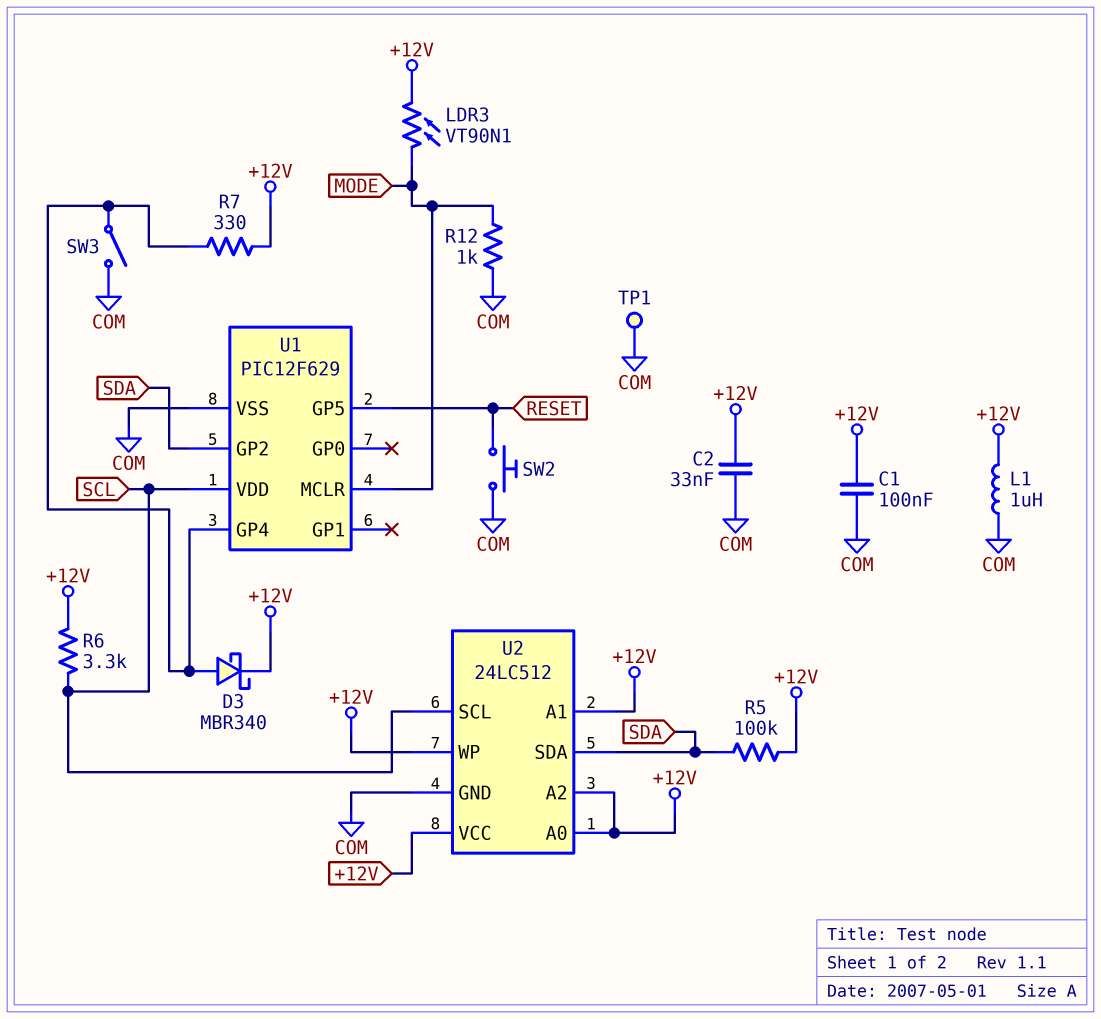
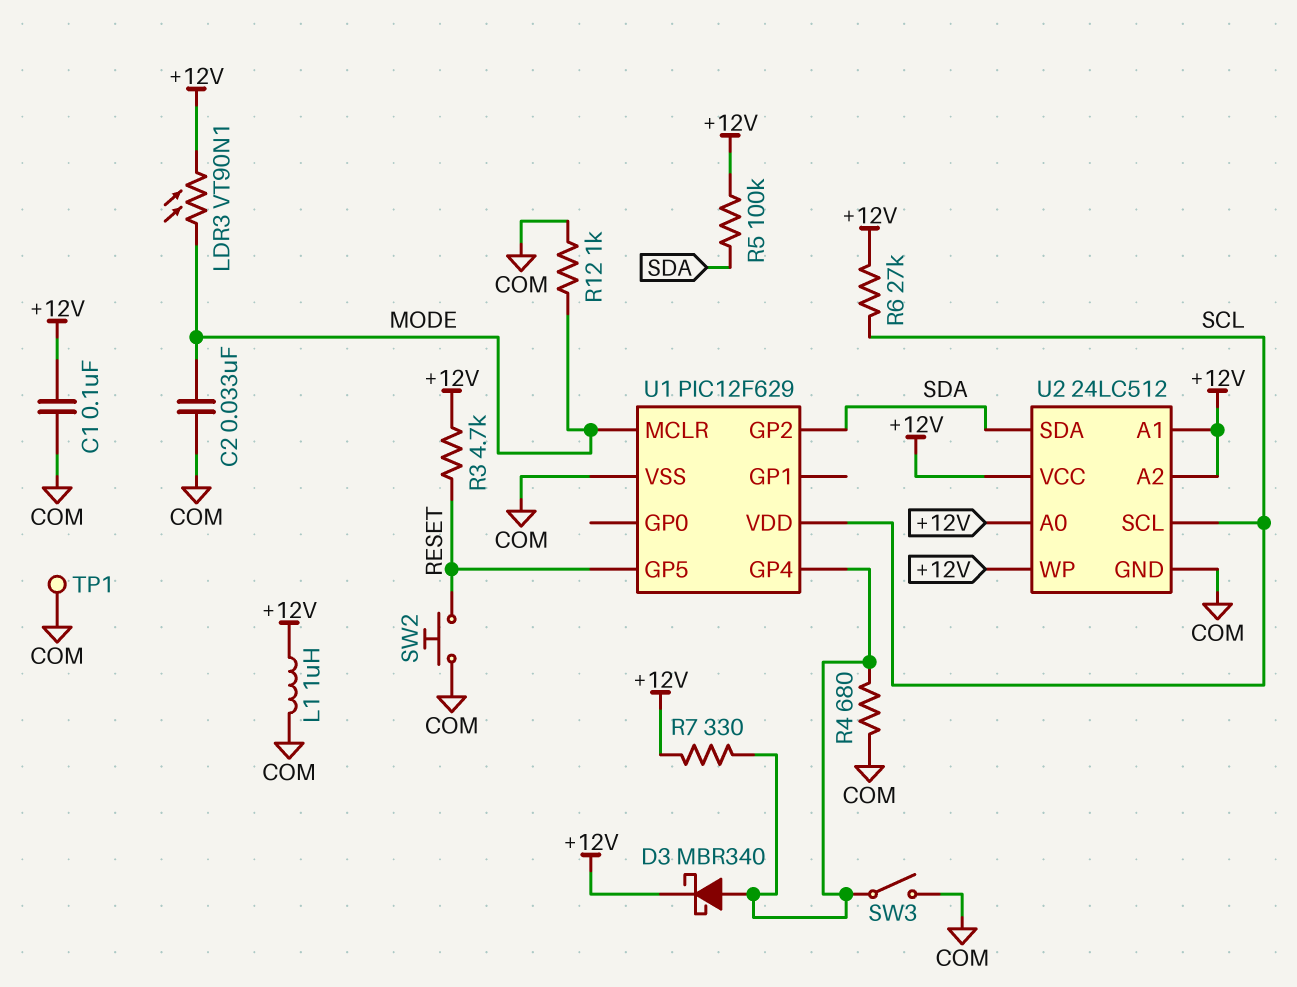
C2: 33nF (+12V, COM) -> 33nF (COM, MODE)
R3: none -> 4.7k (+12V, RESET)
R4: none -> 680 (COM, U1/GP4)
R6: 3.3k (+12V, SCL) -> 27k (+12V, SCL)

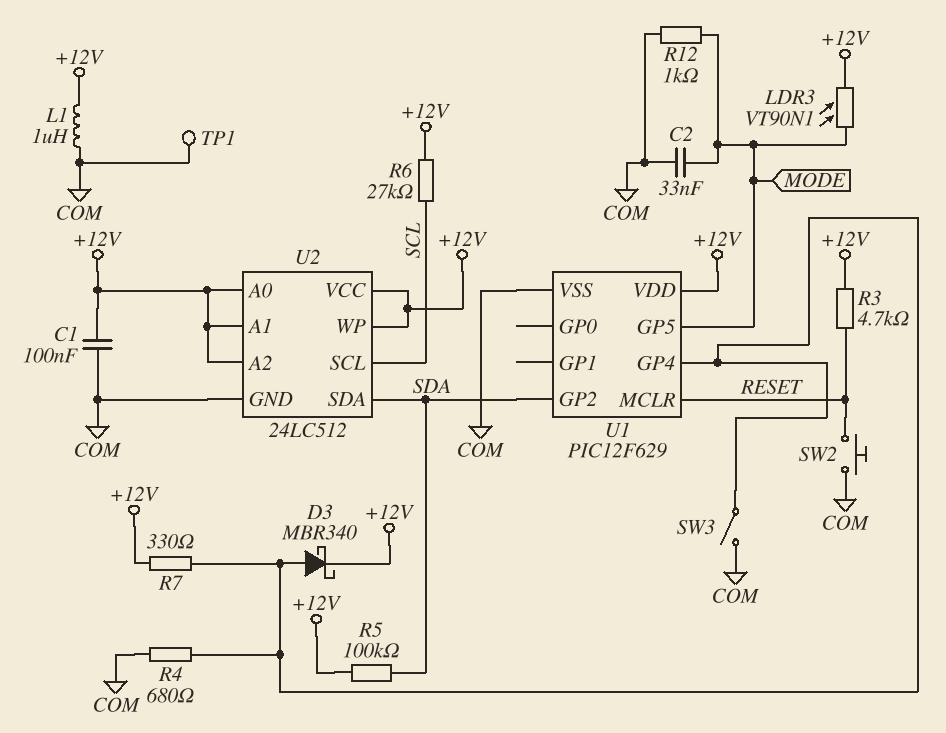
U1 pin GP5: RESET -> MODE
U1 pin MCLR: MODE -> RESET
U1 pin VDD: SCL -> +12V

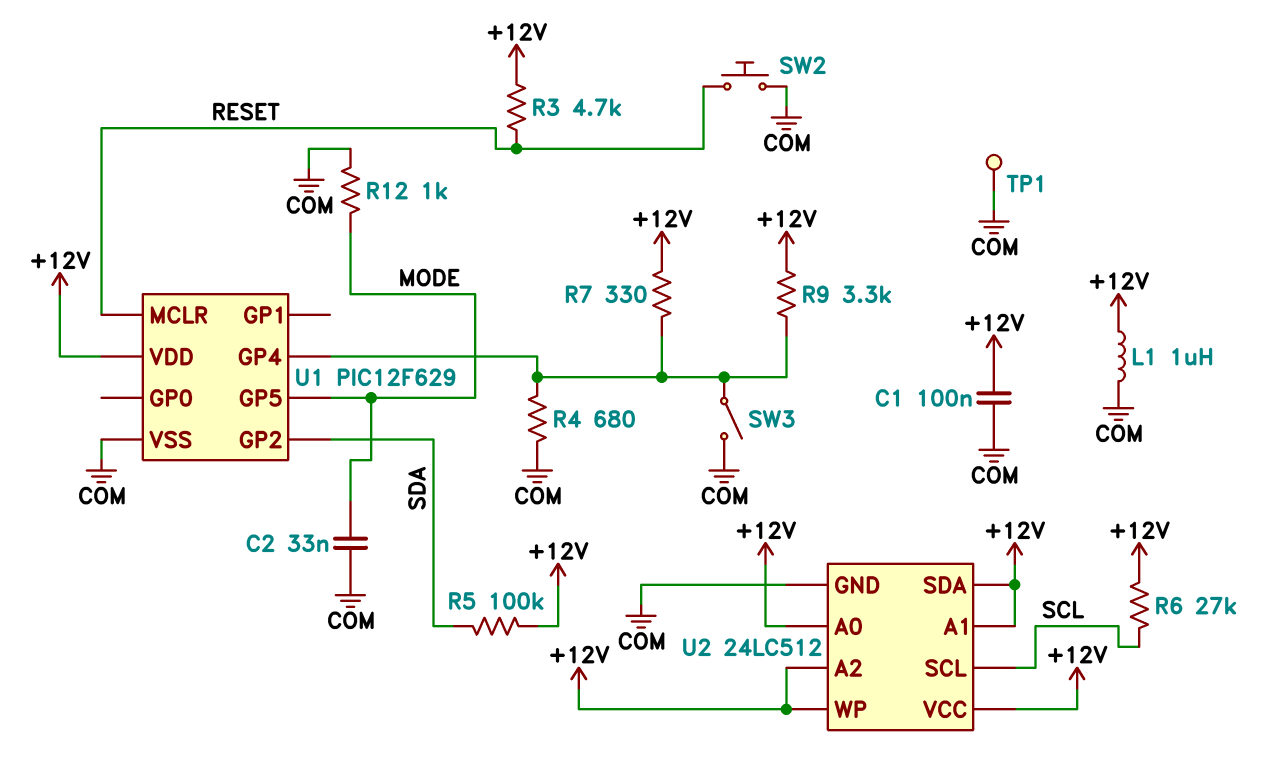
D3: schottky MBR340 (A U1/GP4, K +12V) -> none
LDR3: VT90N1 (+12V, MODE) -> none
R9: none -> 3.3k (+12V, U1/GP4)
U2 pin SDA: SDA -> +12V

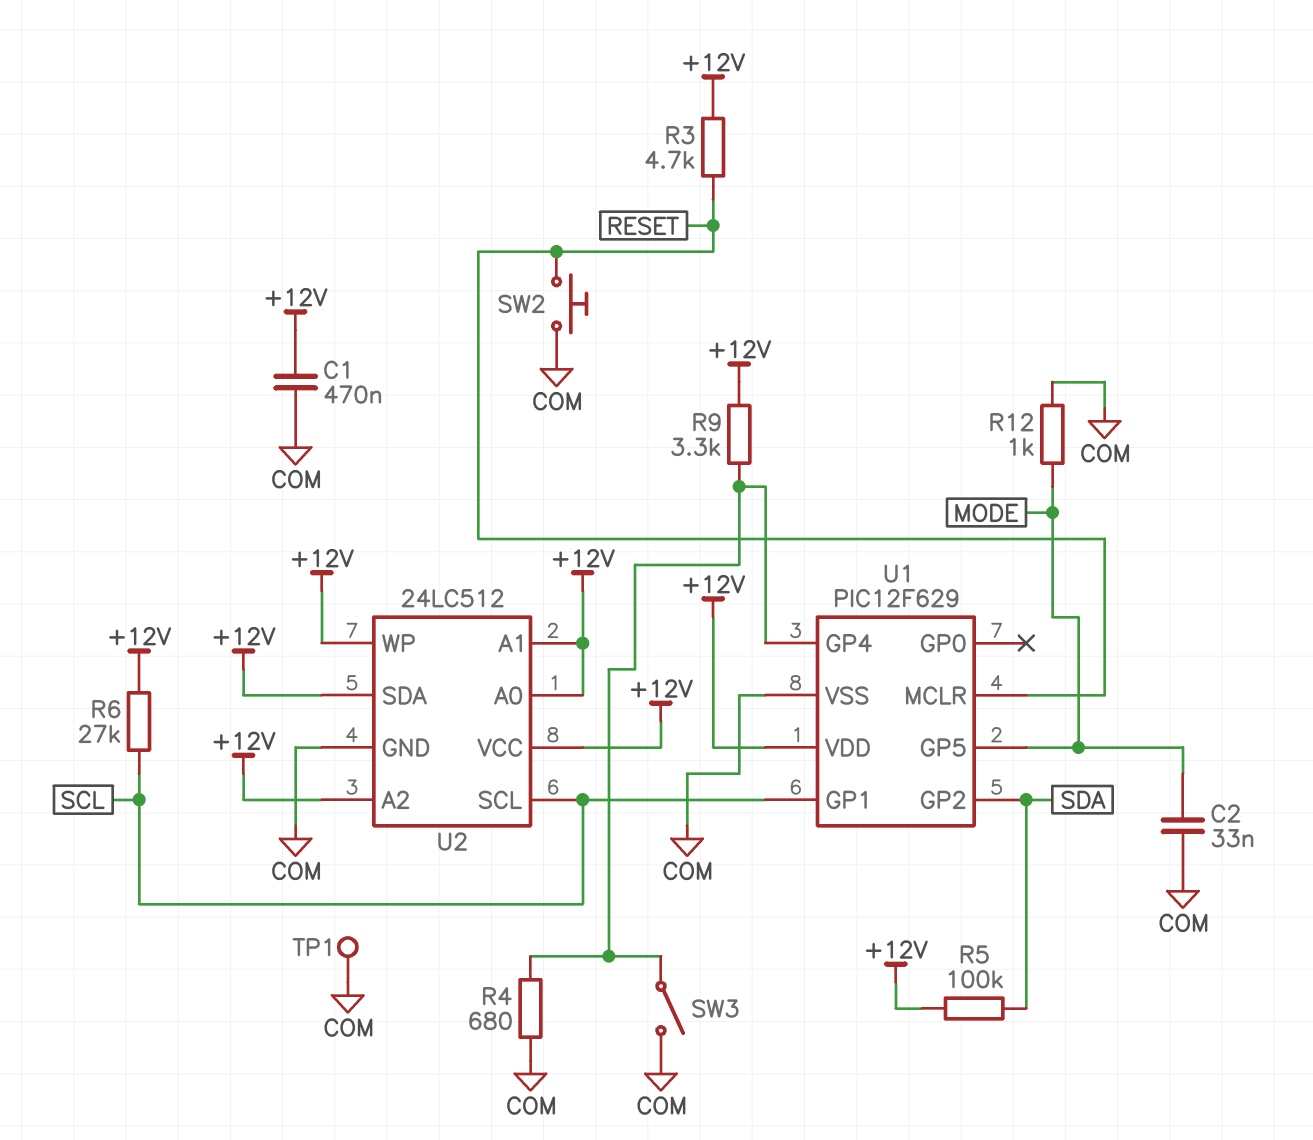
C1: 100nF (+12V, COM) -> 470nF (+12V, COM)
L1: 1uH (+12V, COM) -> none
R7: 330 (+12V, U1/GP4) -> none
U1 pin GP1: none -> SCL

